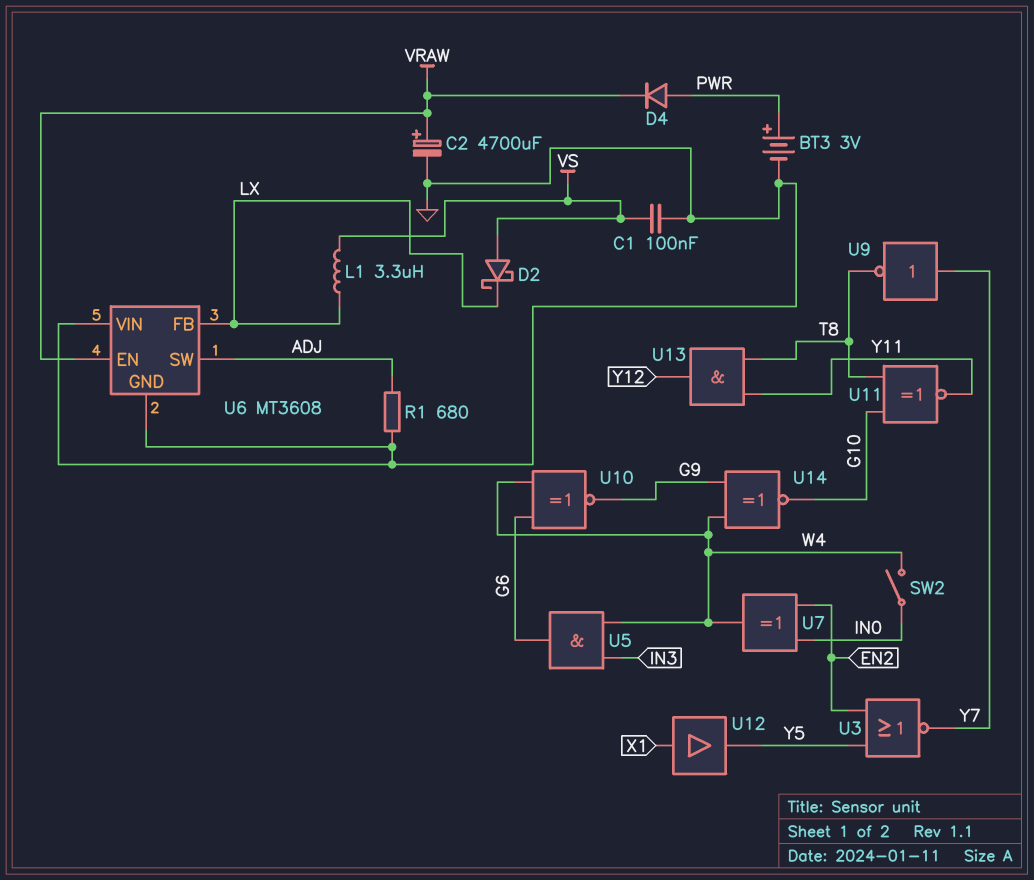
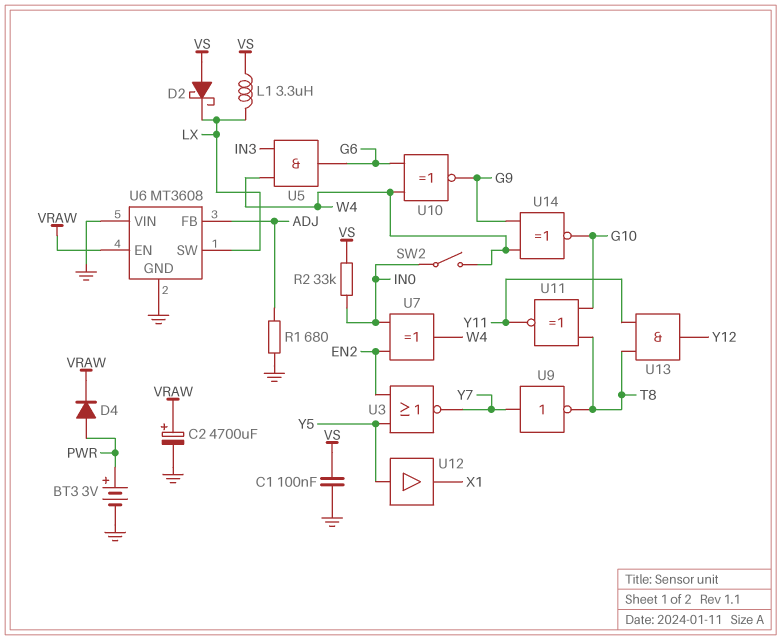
R2: none -> 33k (IN0, VS)
U6 pin FB: LX -> ADJ
U6 pin SW: ADJ -> LX
U12: buffer (in X1, out Y5) -> buffer (in Y5, out X1)

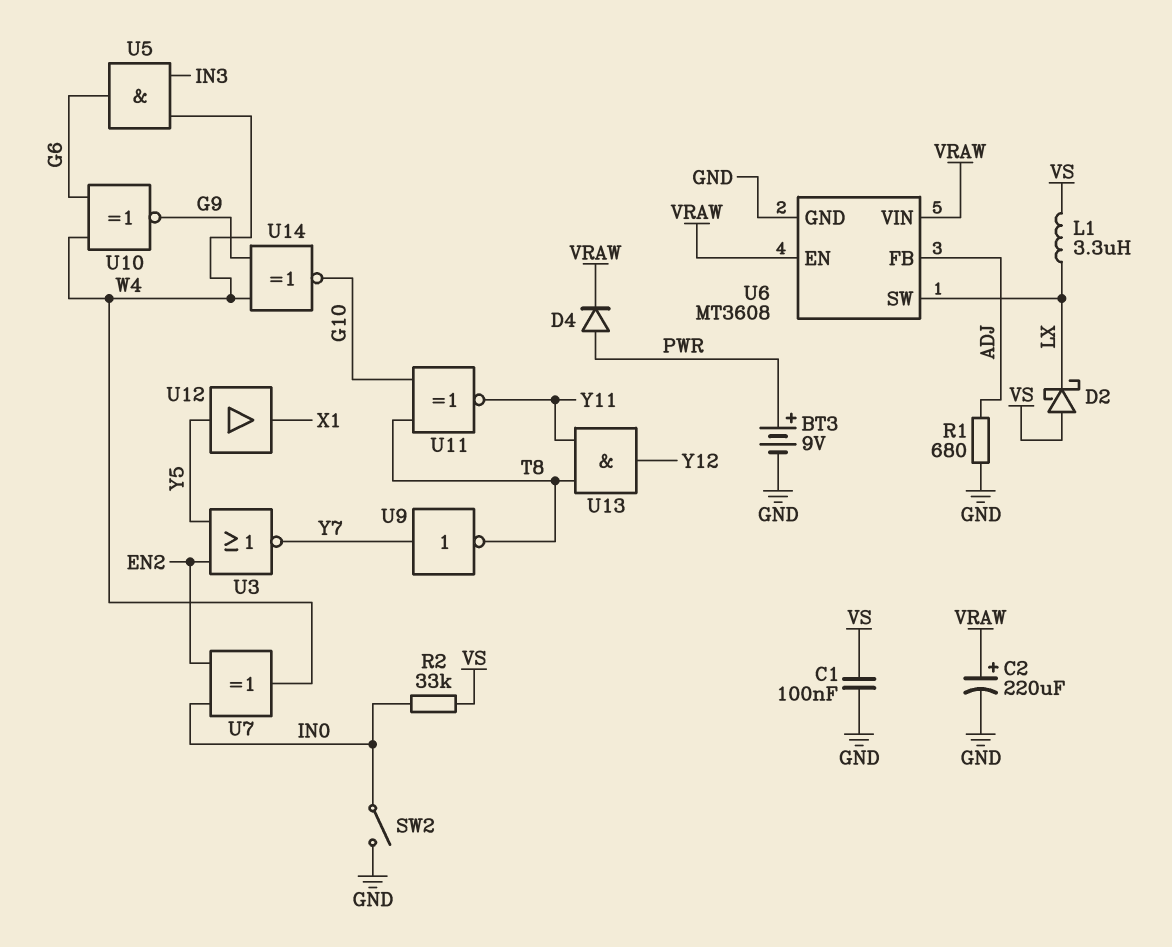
BT3: 3V (plus PWR, minus GND) -> 9V (plus PWR, minus GND)
C2: 4700uF (plus VRAW, minus GND) -> 220uF (plus VRAW, minus GND)
SW2: switch (IN0, W4) -> switch (GND, IN0)
U6 pin VIN: GND -> VRAW

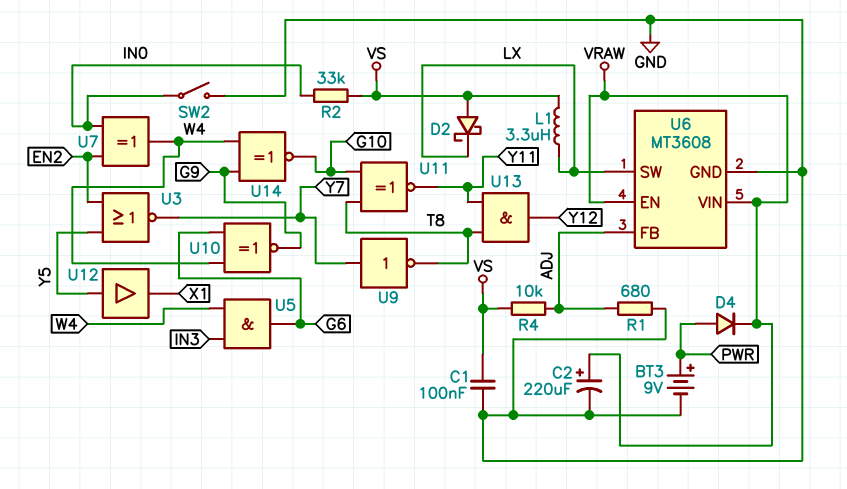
R4: none -> 10k (ADJ, VS)

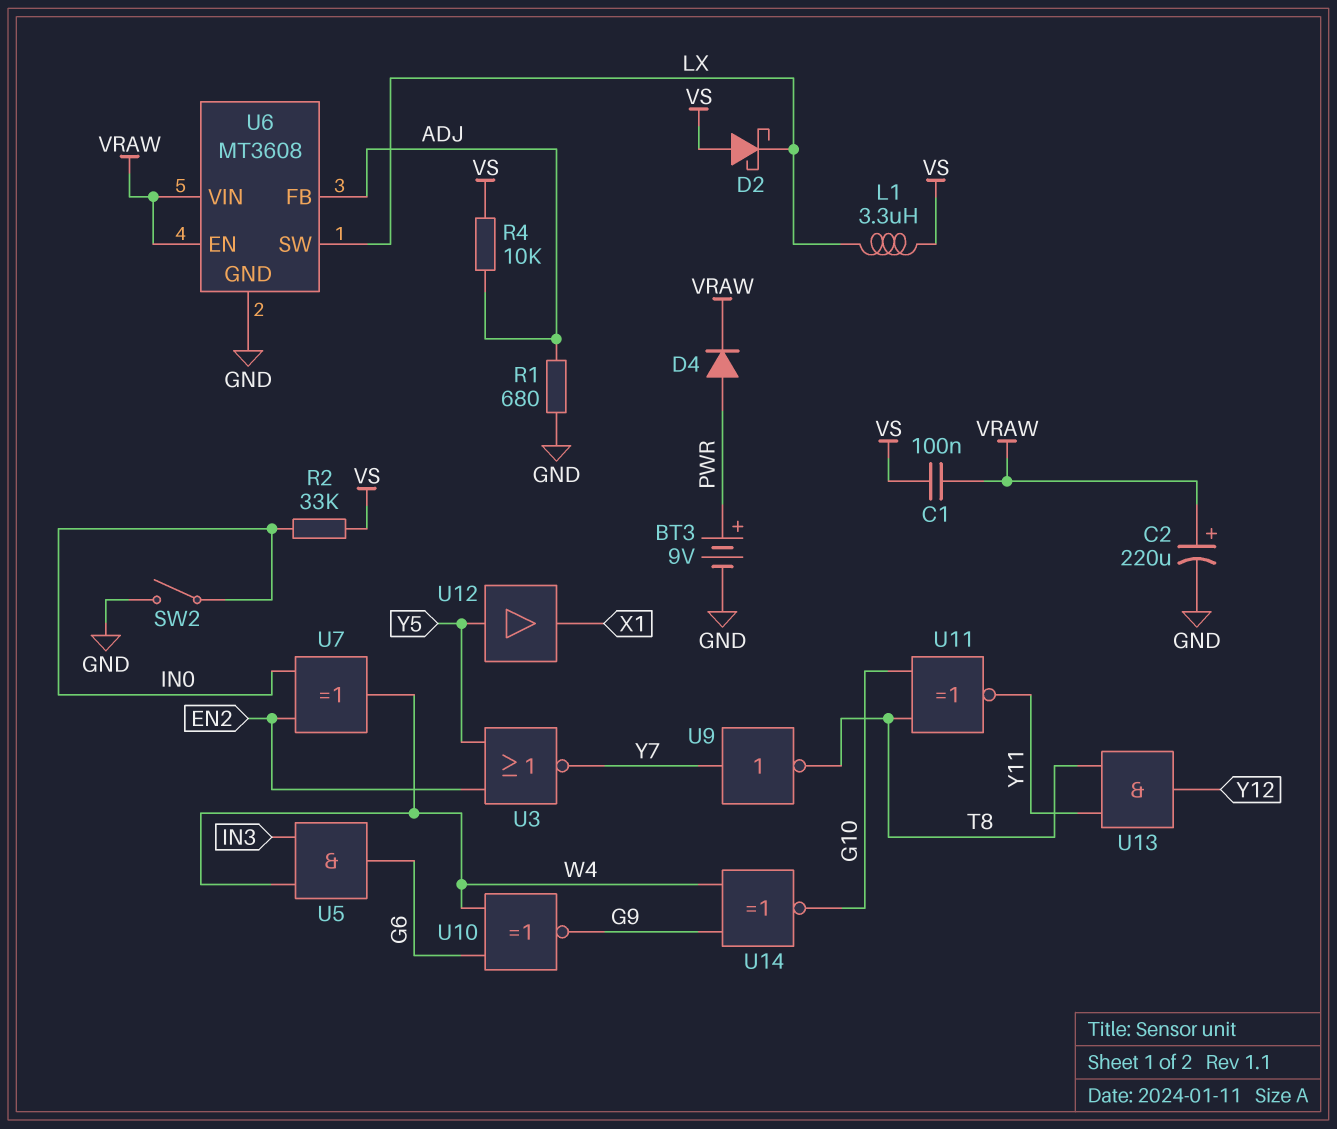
C1: 100nF (GND, VS) -> 100nF (VRAW, VS)

